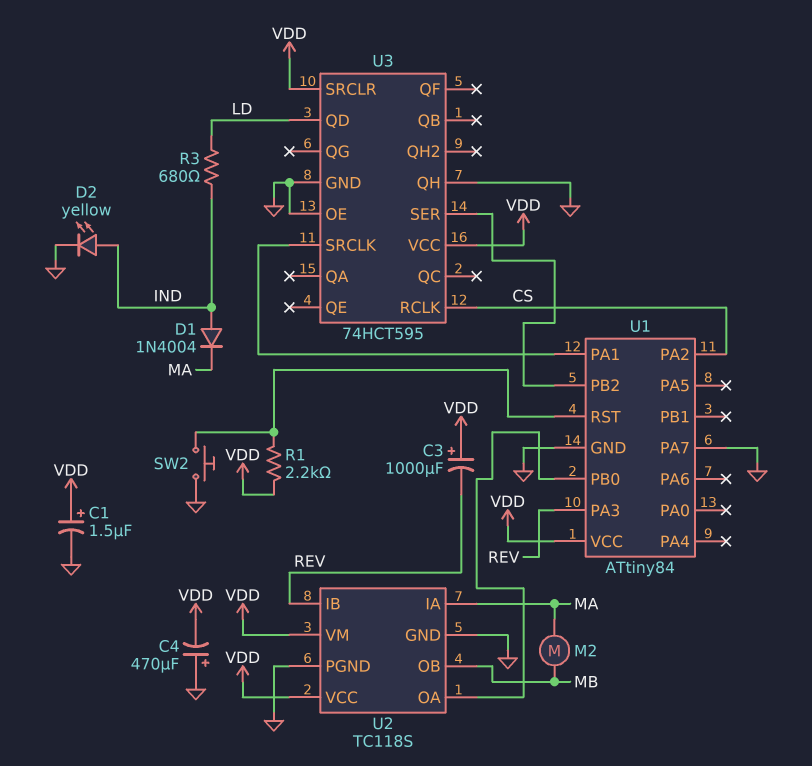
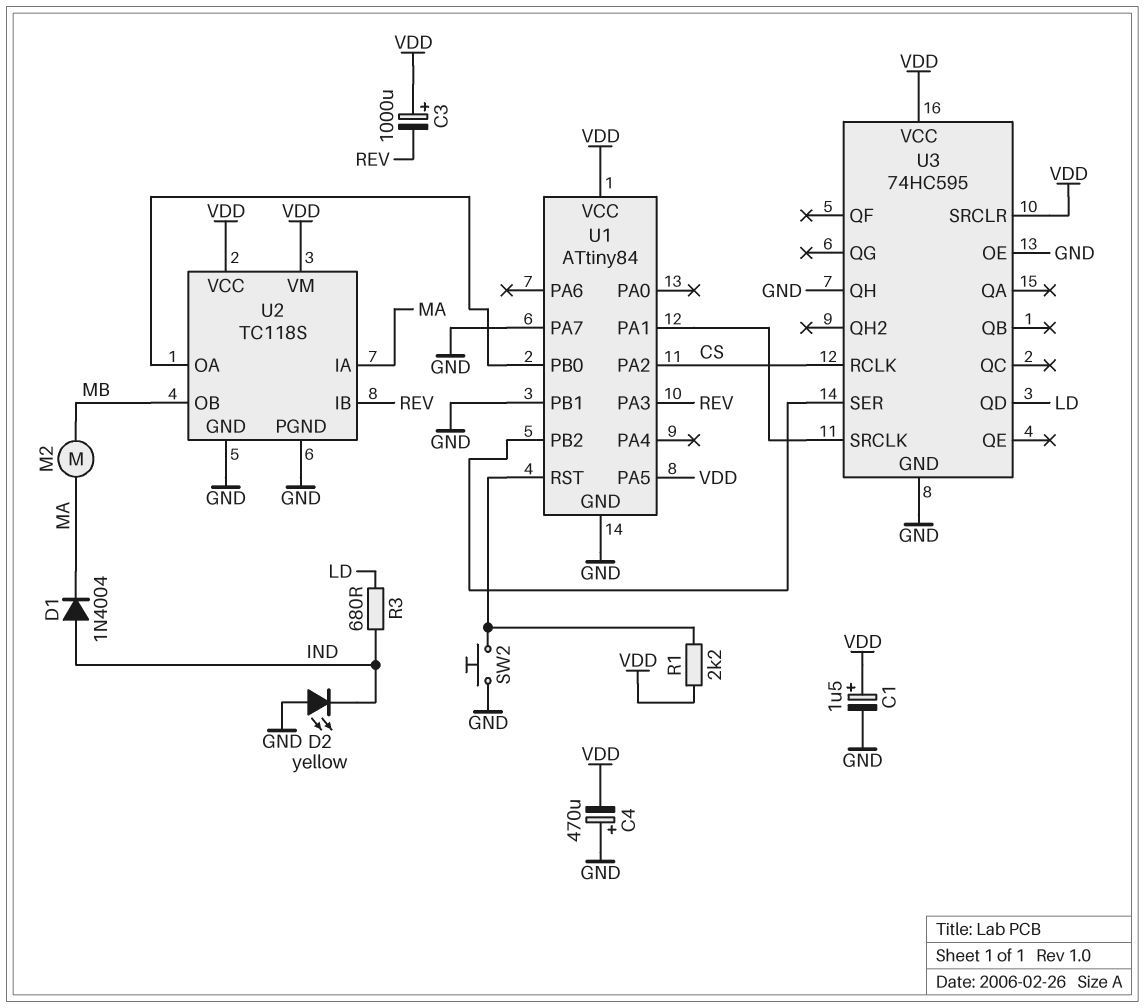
D2: LED yellow (A IND, K GND) -> LED yellow (A GND, K IND)
U1 pin PA5: none -> VDD
U1 pin PB1: none -> GND
U3: 74HCT595 -> 74HC595

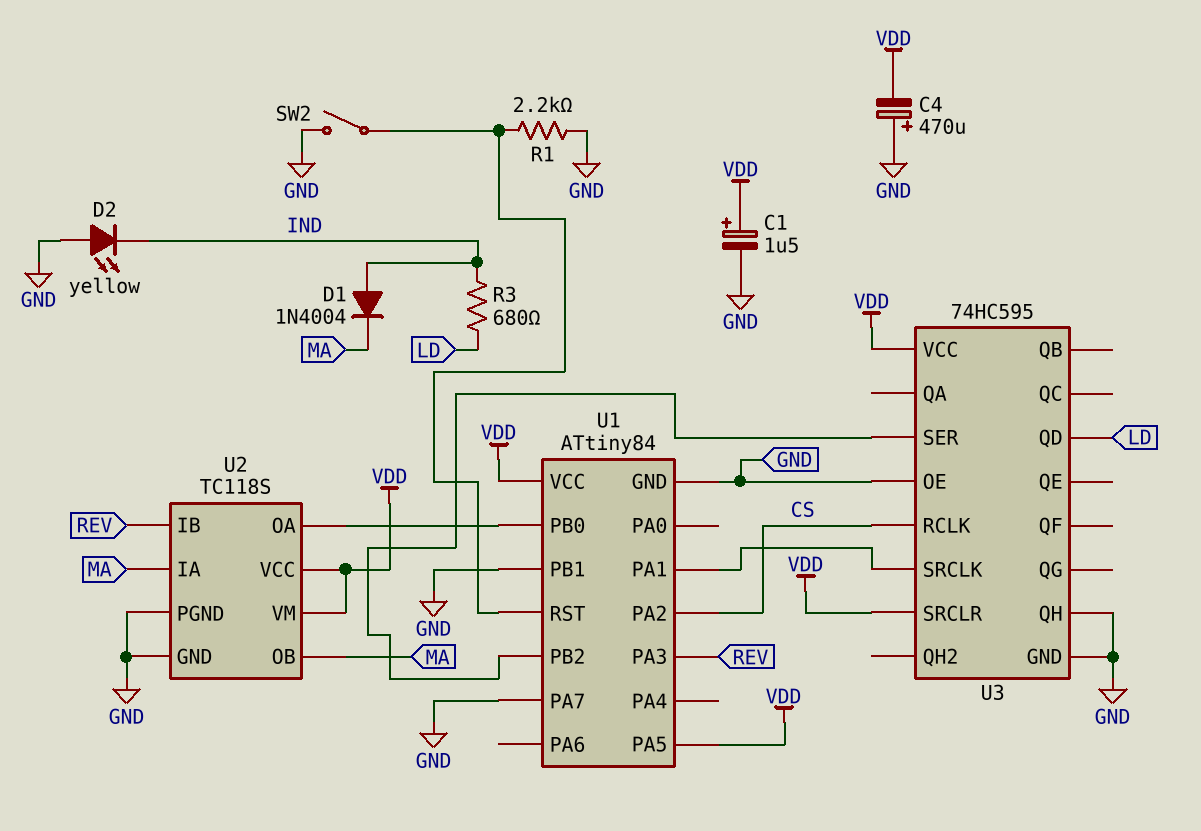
C3: 1000uF (plus VDD, minus REV) -> none
M2: motor (MA, MB) -> none
R1: 2.2k (U1/RST, VDD) -> 2.2k (GND, U1/RST)
SW2: button (GND, U1/RST) -> switch (GND, U1/RST)
U2 pin OB: MB -> MA

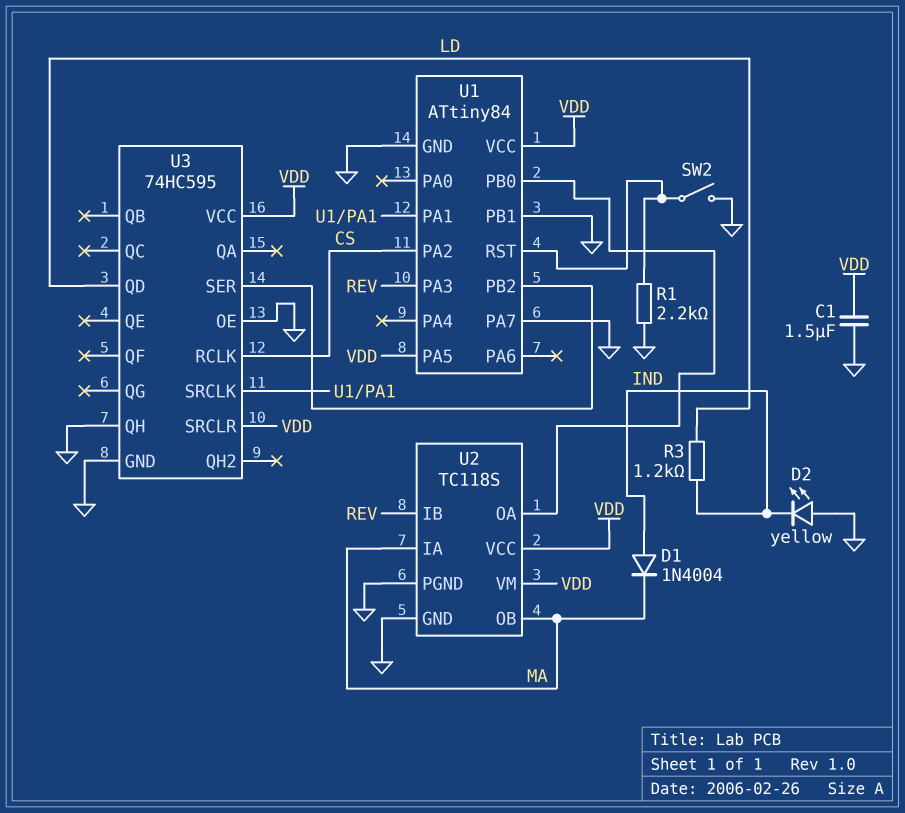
C1: 1.5uF (plus VDD, minus GND) -> 1.5uF (GND, VDD)
C4: 470uF (plus GND, minus VDD) -> none
R3: 680 (IND, LD) -> 1.2k (IND, LD)

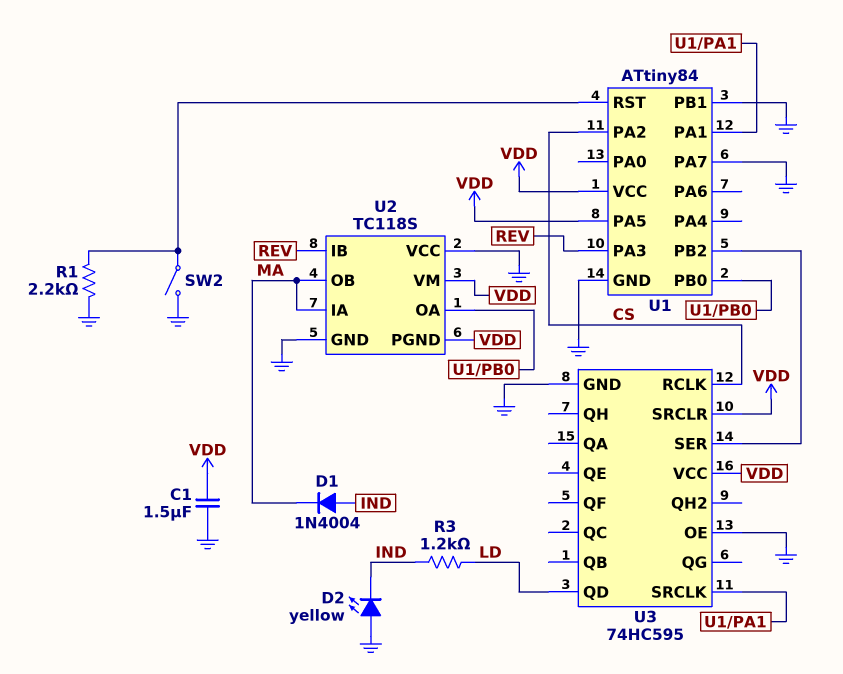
U2 pin PGND: GND -> VDD
U2 pin VCC: VDD -> GND
U3 pin QH: GND -> none

